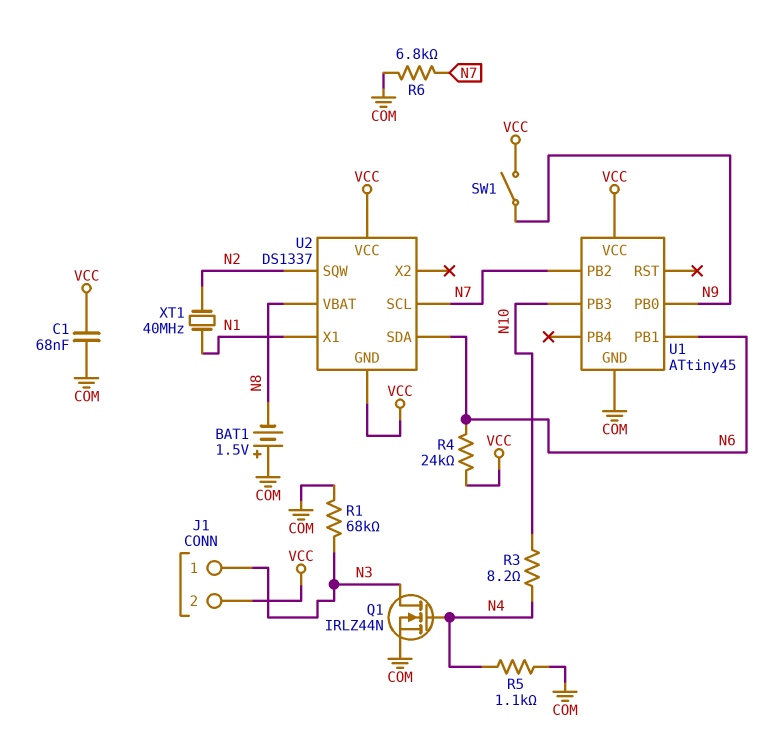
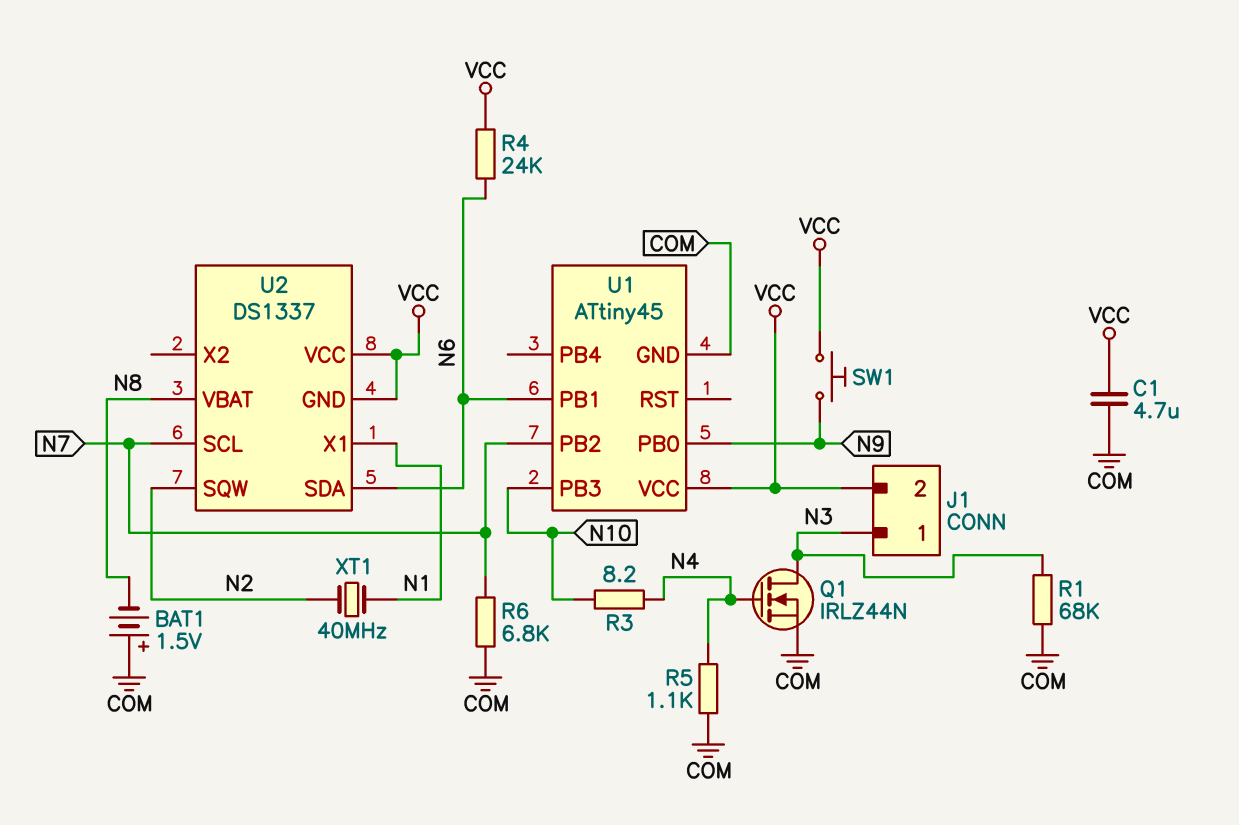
C1: 68nF (COM, VCC) -> 4.7uF (COM, VCC)
SW1: switch (N9, VCC) -> button (N9, VCC)

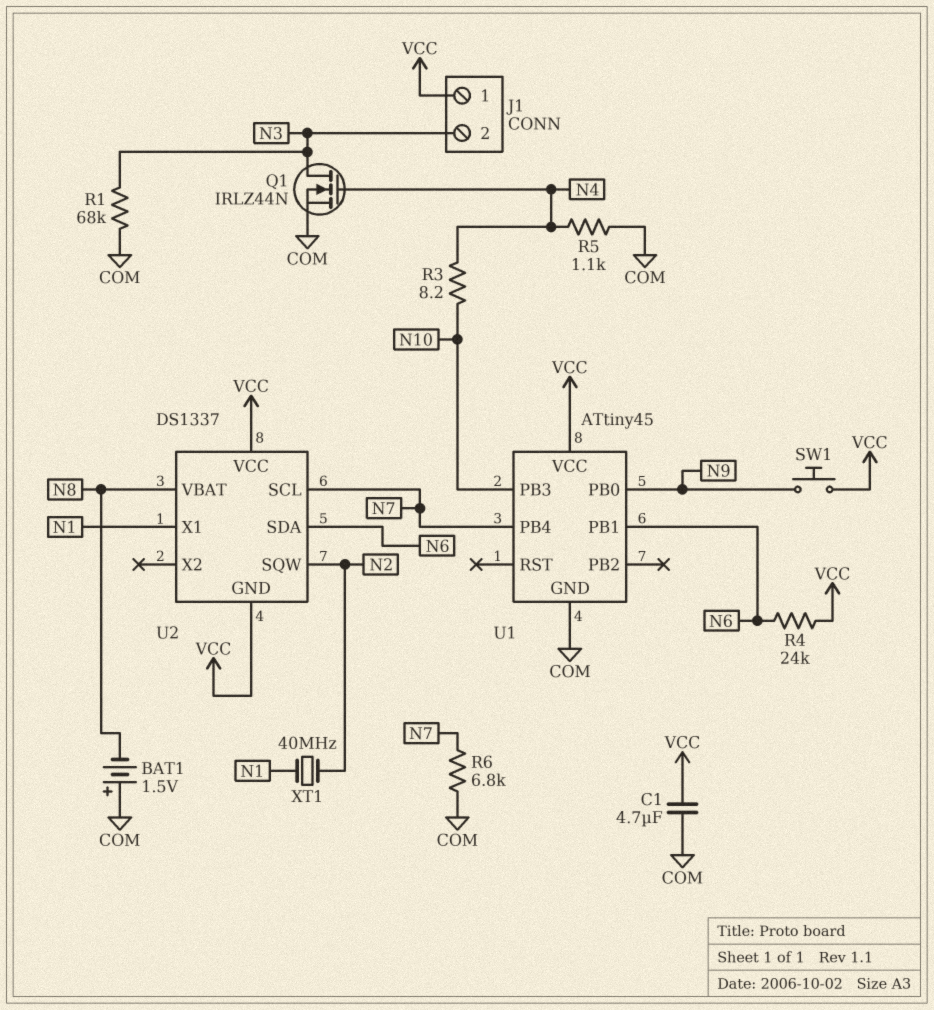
J1 pin 1: N3 -> VCC
J1 pin 2: VCC -> N3
U1 pin PB2: N7 -> none
U1 pin PB4: none -> N7

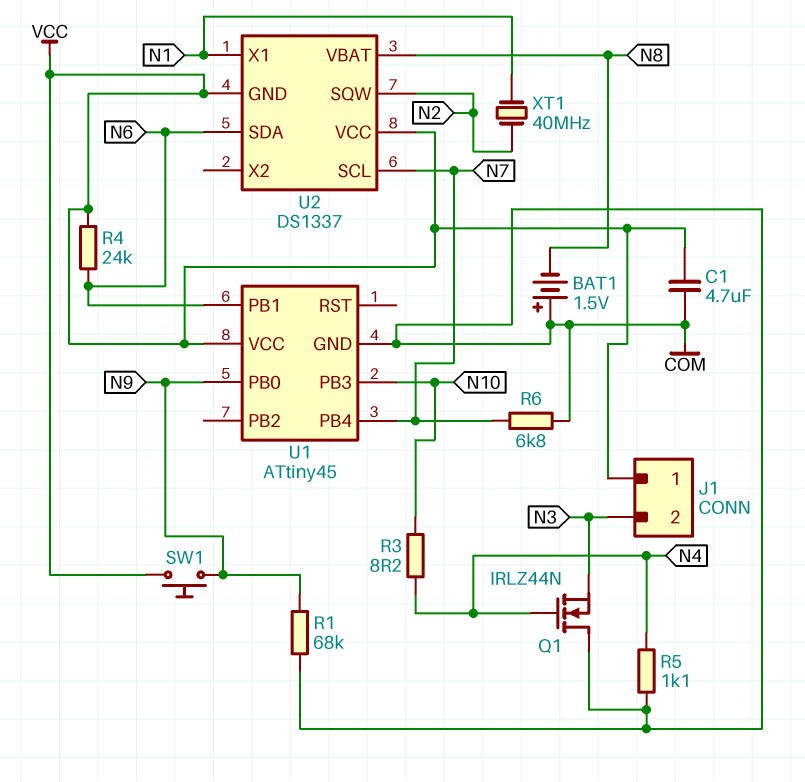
Q1: NMOS IRLZ44N (G N4, D N3, S COM) -> NMOS IRLZ44N (G N4, D COM, S N3)
R1: 68k (COM, N3) -> 68k (COM, N9)

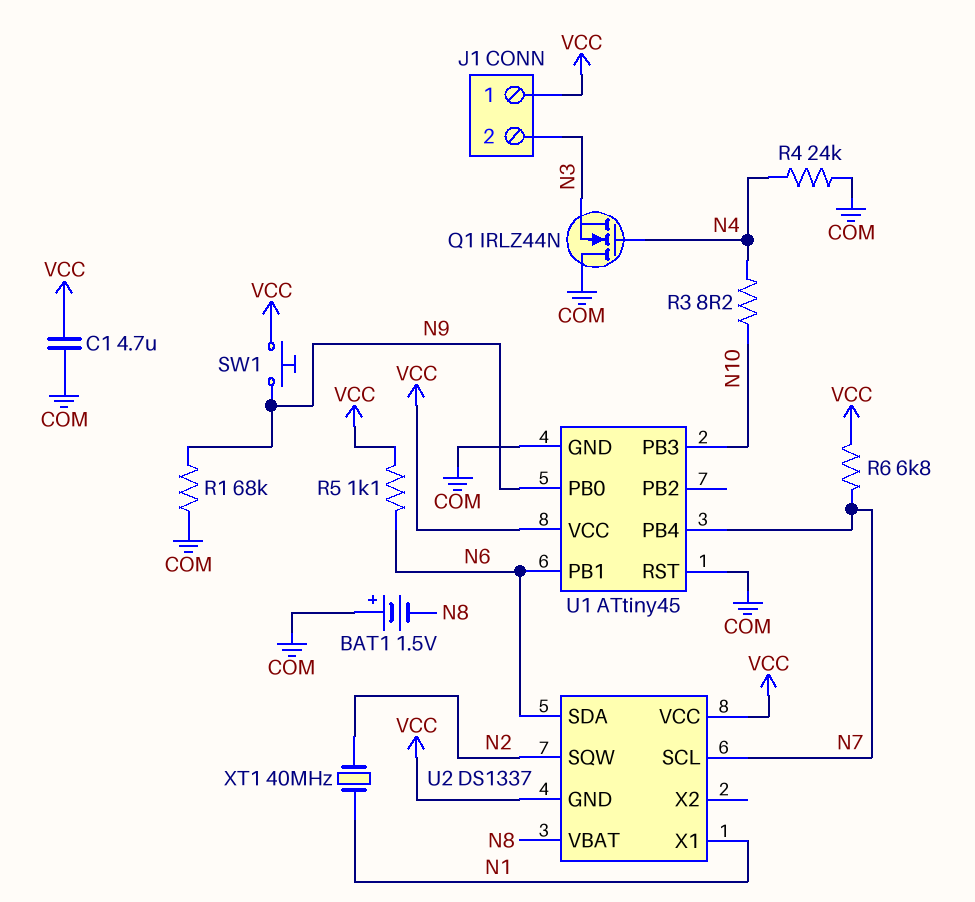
R4: 24k (N6, VCC) -> 24k (COM, N4)
R5: 1.1k (COM, N4) -> 1.1k (N6, VCC)
R6: 6.8k (COM, N7) -> 6.8k (N7, VCC)
U1 pin RST: none -> COM

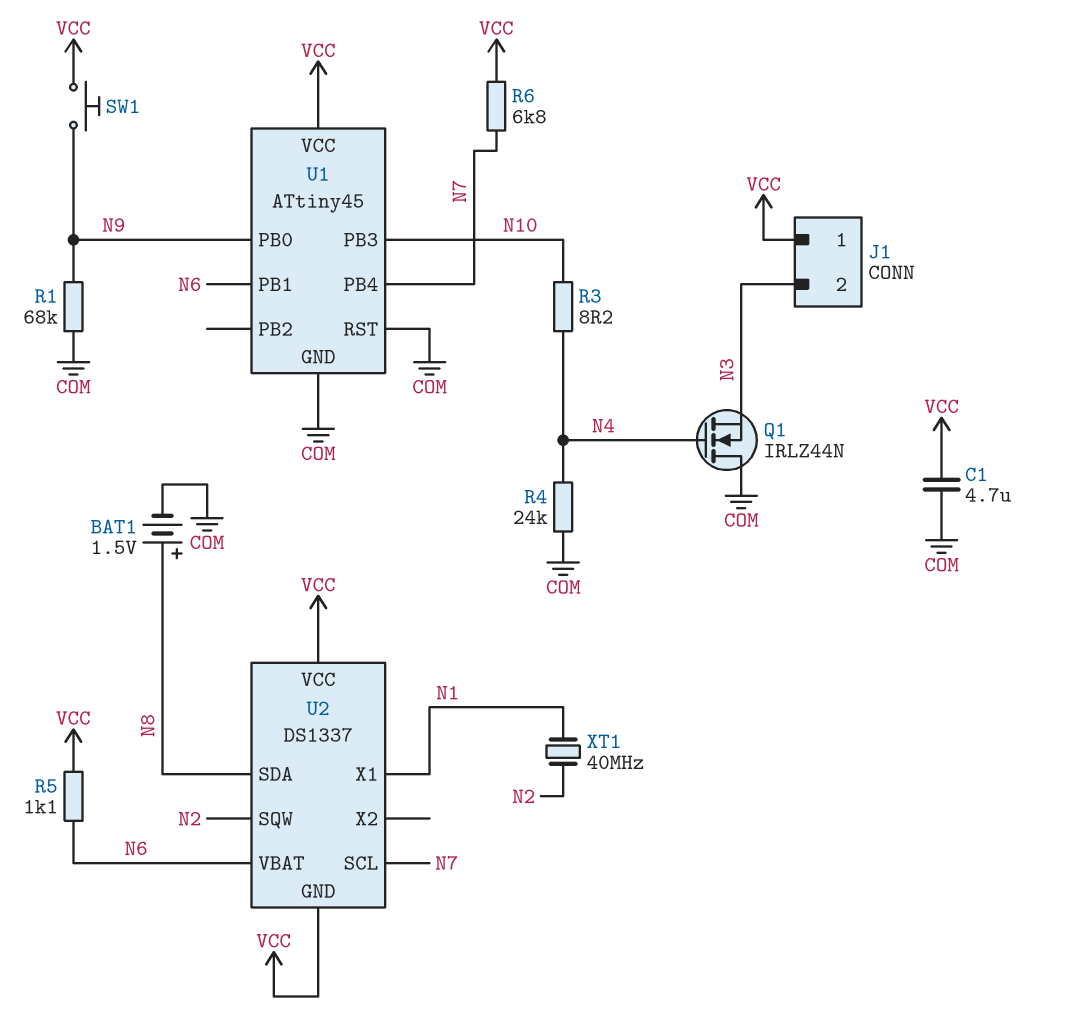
BAT1: 1.5V (plus COM, minus N8) -> 1.5V (plus N8, minus COM)
U2 pin SDA: N6 -> N8
U2 pin VBAT: N8 -> N6

